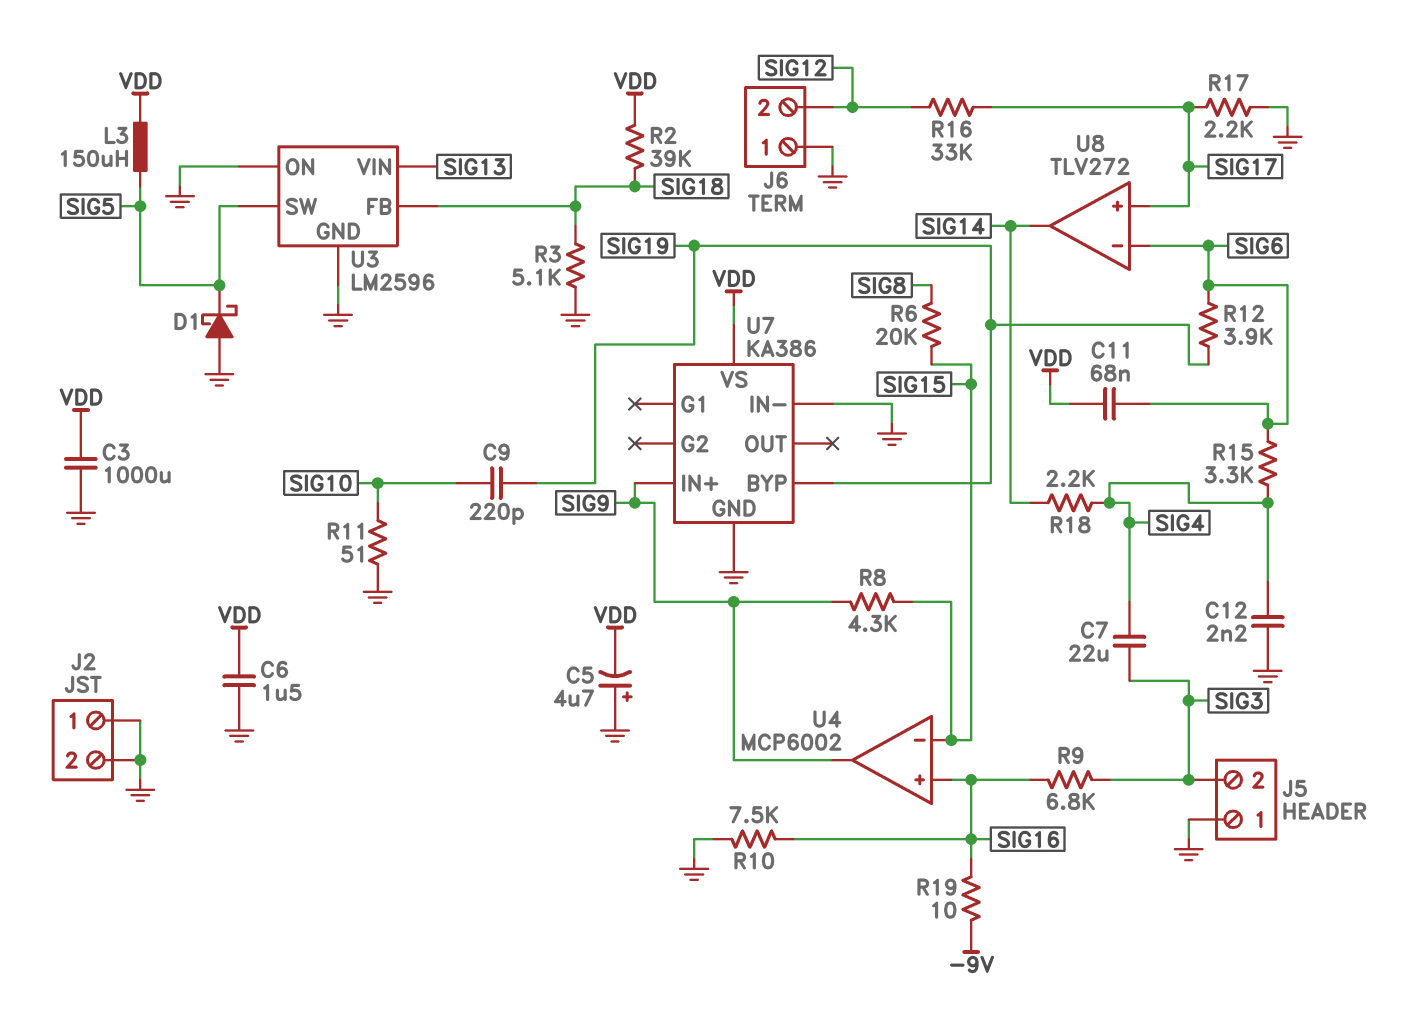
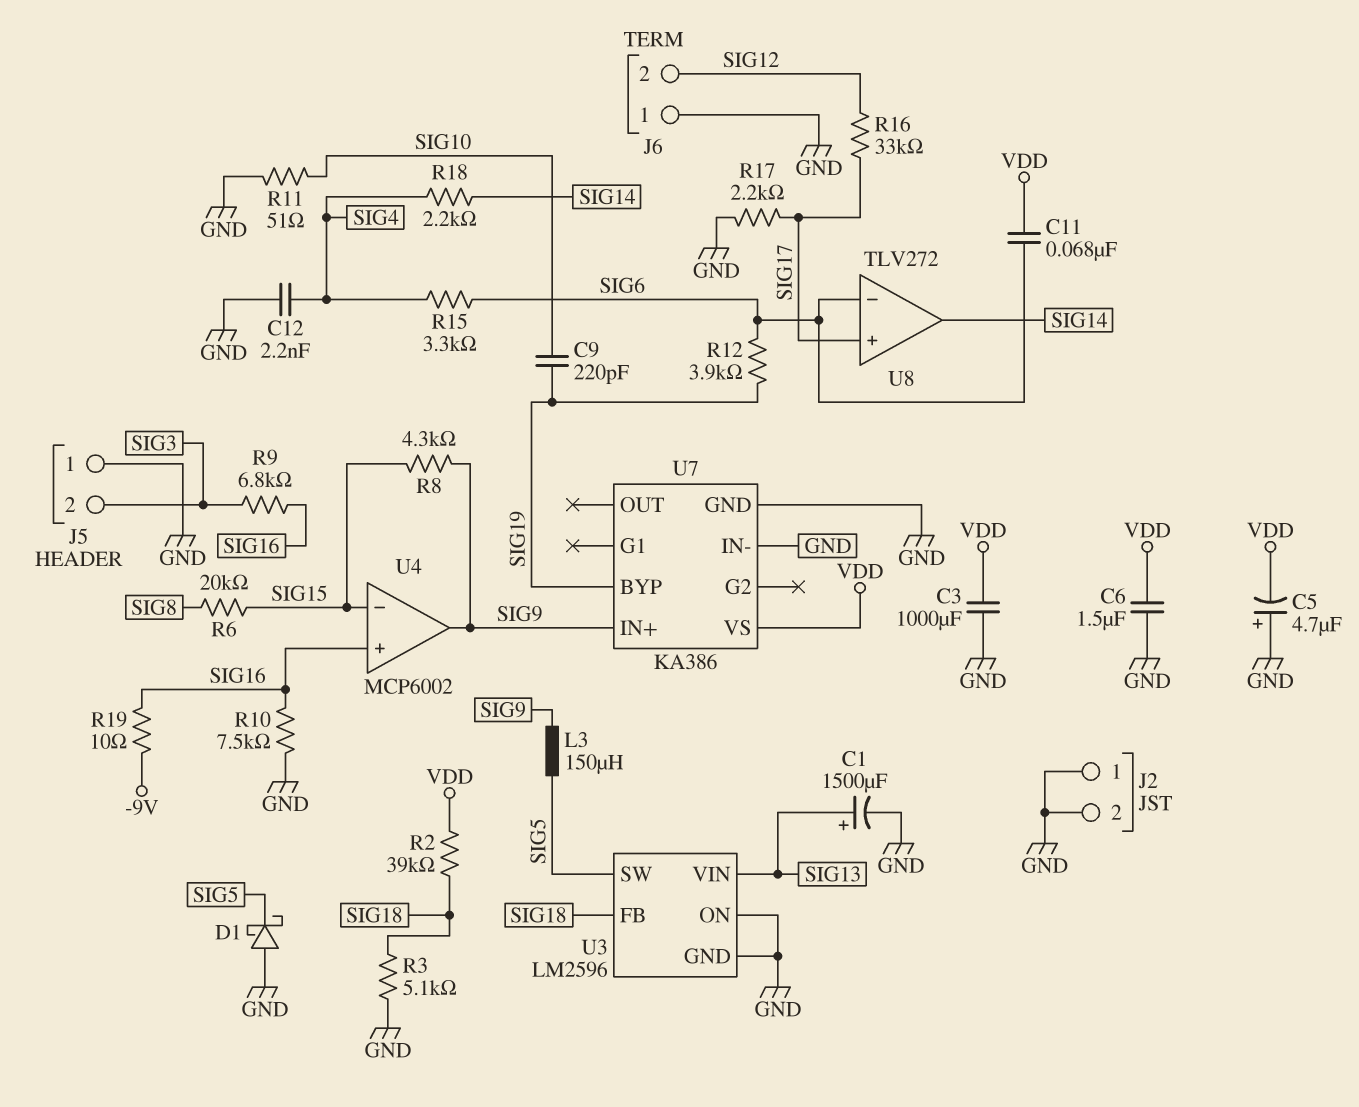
C1: none -> 1500uF (plus SIG13, minus GND)
C7: 22uF (SIG3, SIG4) -> none
L3: 150uH (SIG5, VDD) -> 150uH (SIG5, SIG9)

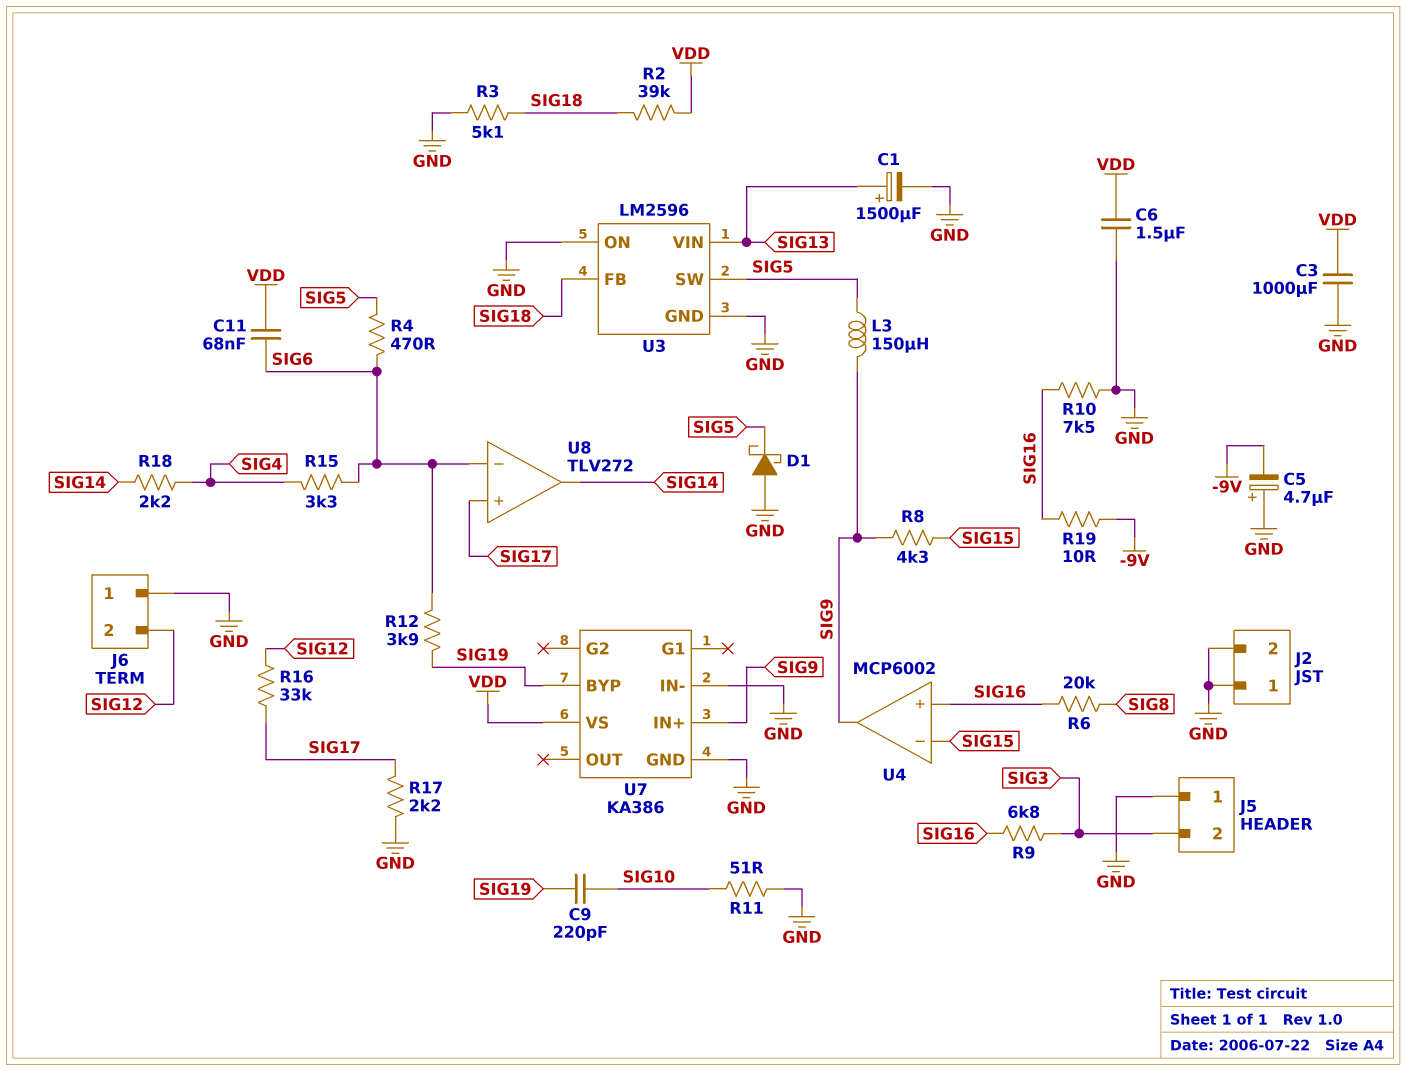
C5: 4.7uF (plus GND, minus VDD) -> 4.7uF (plus GND, minus -9V)
C12: 2.2nF (GND, SIG4) -> none
R4: none -> 470 (SIG5, SIG6)
R6: 20k (SIG8, SIG15) -> 20k (SIG8, SIG16)

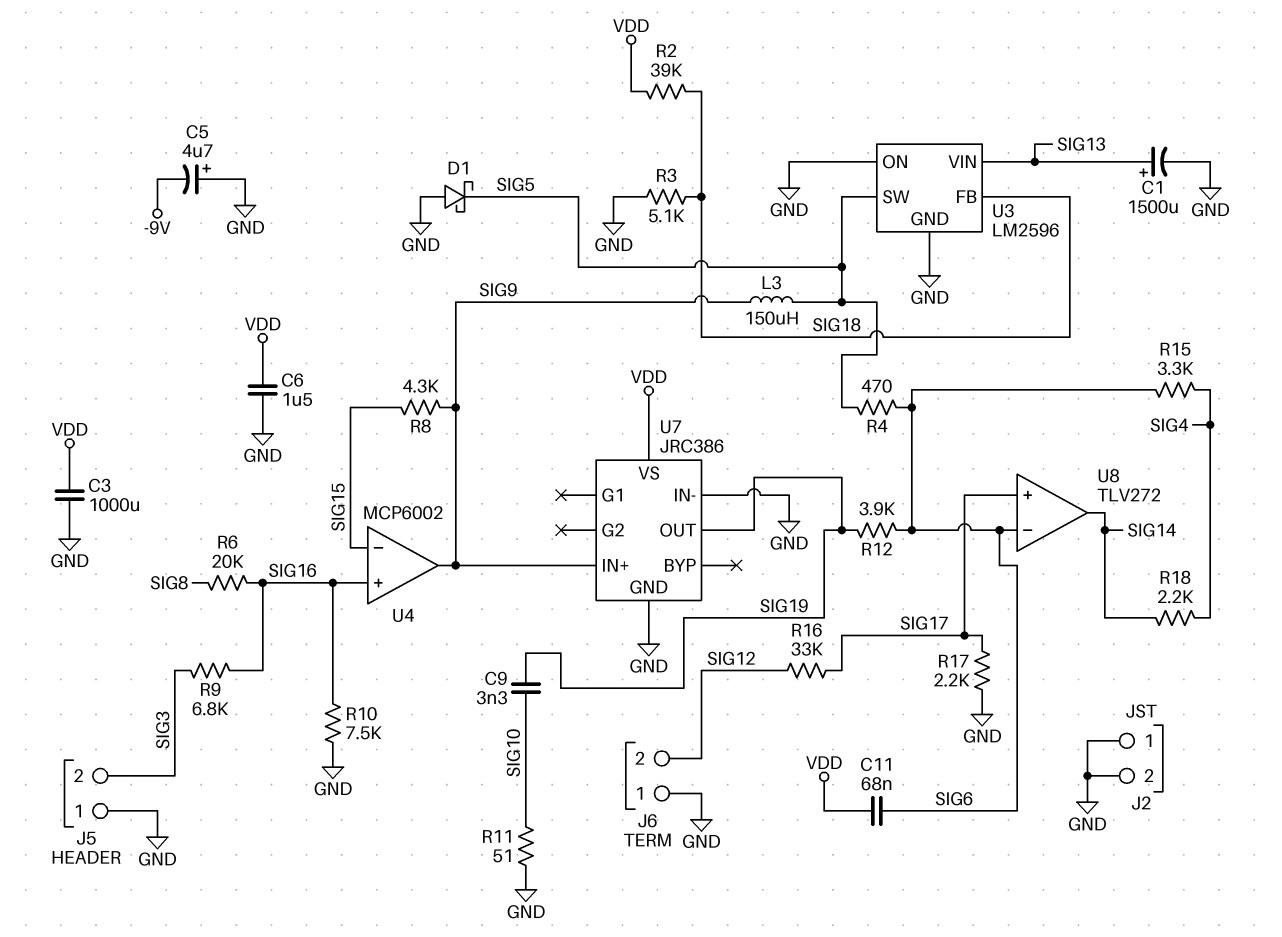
C9: 220pF (SIG10, SIG19) -> 3.3nF (SIG10, SIG19)
R19: 10 (-9V, SIG16) -> none
U7: KA386 -> JRC386
U7 pin BYP: SIG19 -> none
U7 pin OUT: none -> SIG19

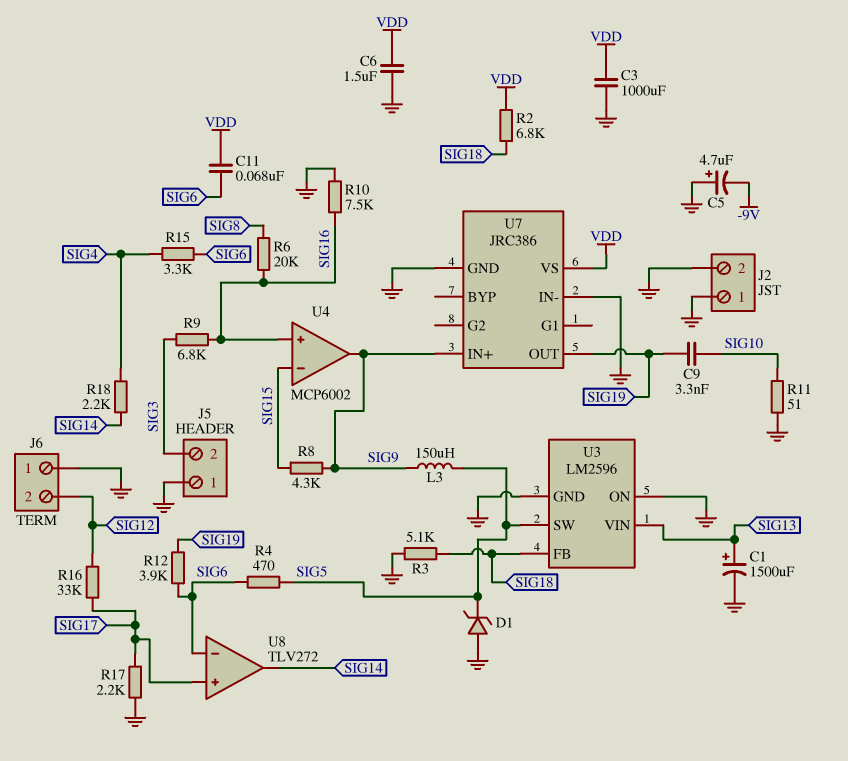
D1: schottky (A GND, K SIG5) -> zener (A GND, K SIG5)
R2: 39k (SIG18, VDD) -> 6.8k (SIG18, VDD)

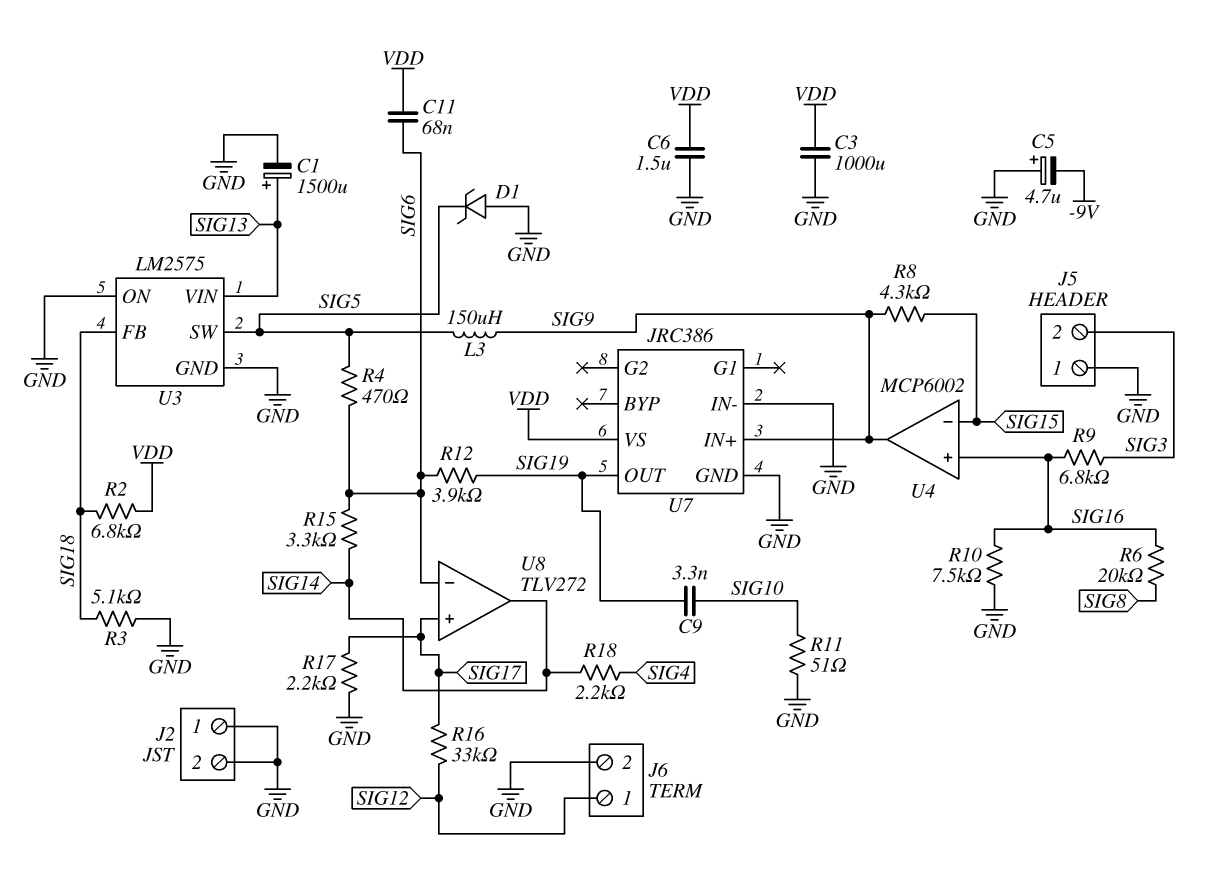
J6 pin 1: GND -> SIG12
J6 pin 2: SIG12 -> GND
R15: 3.3k (SIG4, SIG6) -> 3.3k (SIG6, SIG14)
U3: LM2596 -> LM2575

